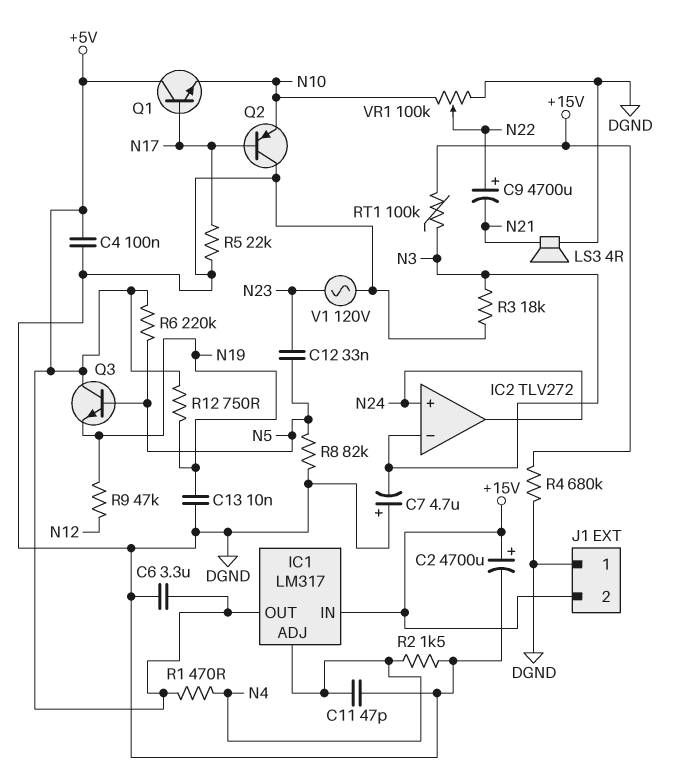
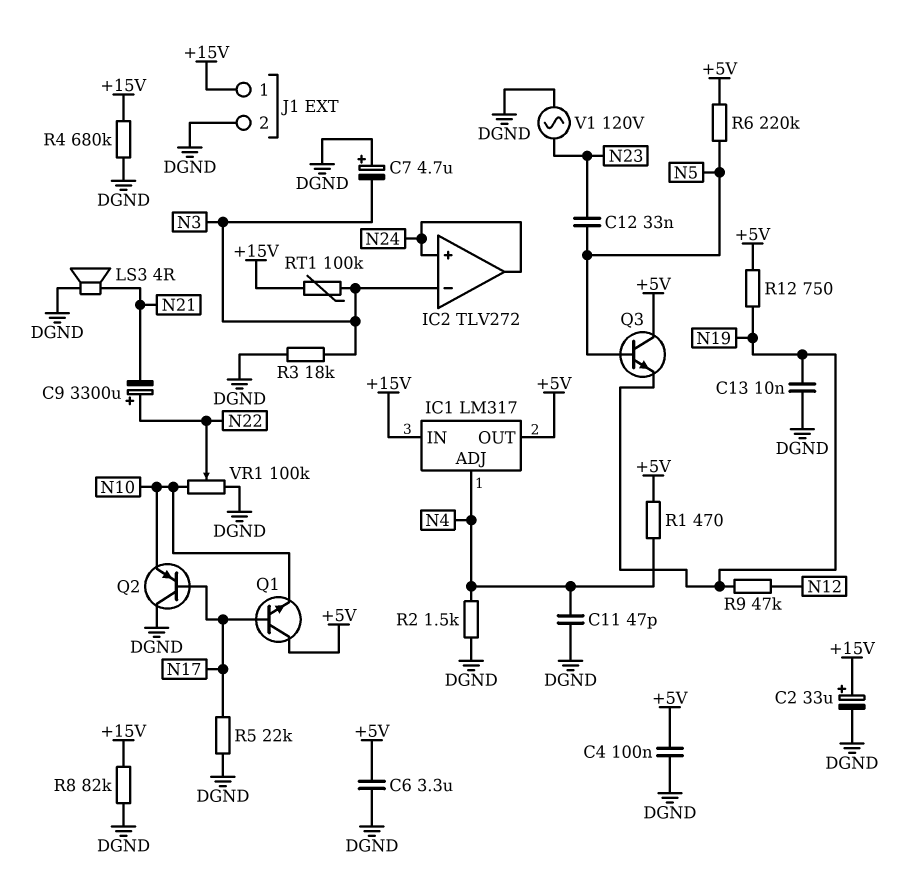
C2: 4700uF (plus +15V, minus DGND) -> 33uF (plus +15V, minus DGND)
C9: 4700uF (plus N22, minus N21) -> 3300uF (plus N22, minus N21)
J1 pin 1: DGND -> +15V
J1 pin 2: +15V -> DGND
R8: 82k (DGND, N5) -> 82k (+15V, DGND)

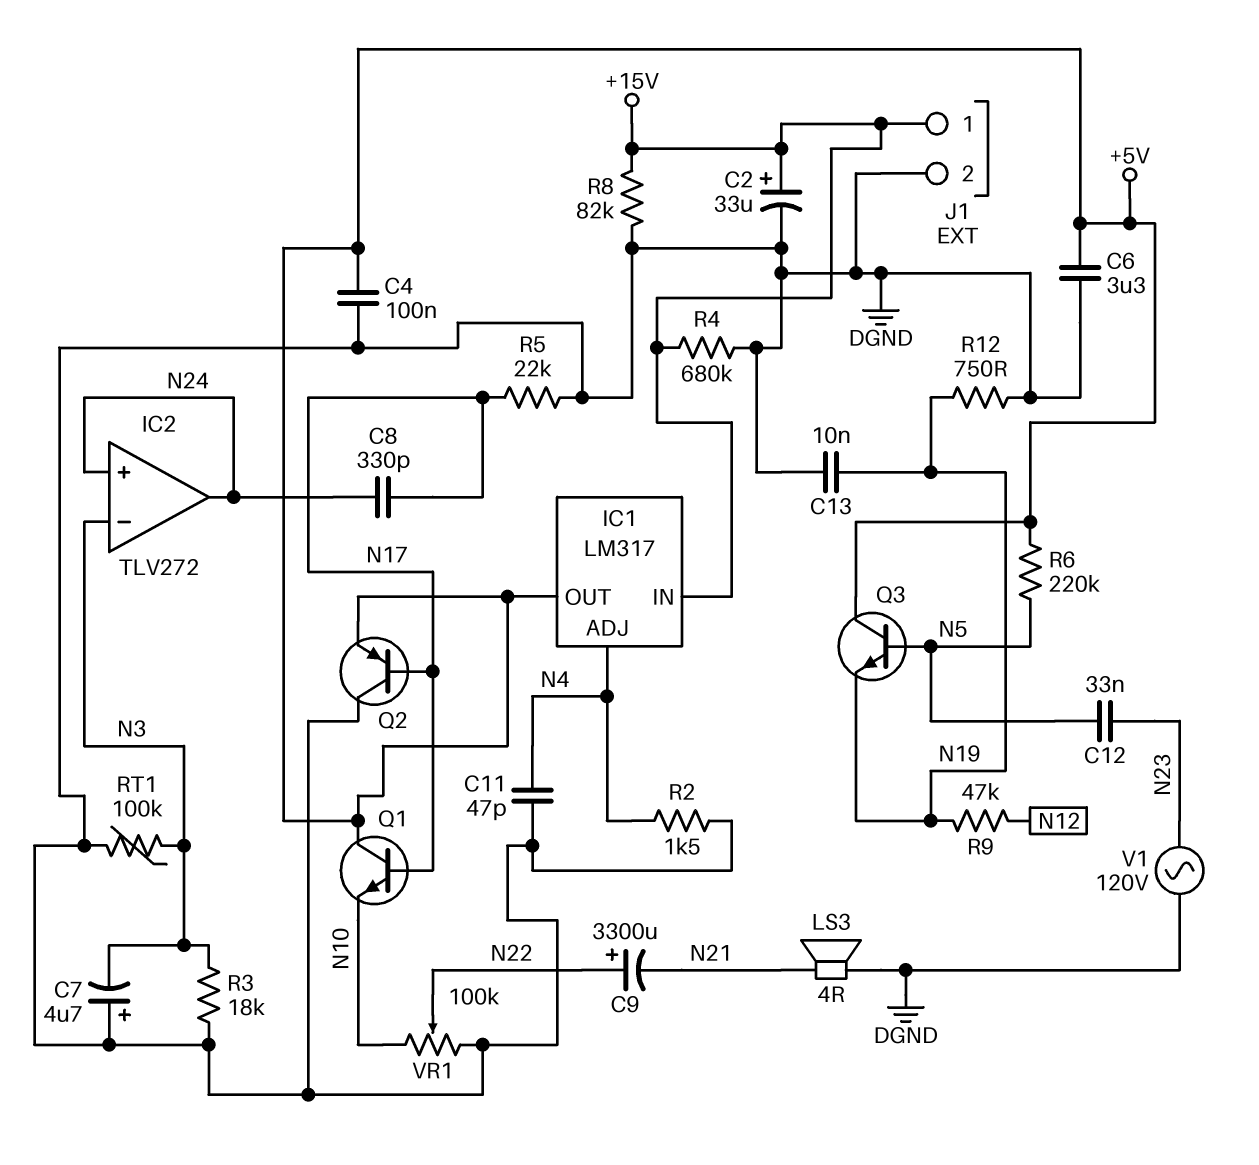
C8: none -> 330pF (N17, N24)
Q2: PNP (B N17, C DGND, E N10) -> PNP (B N17, C DGND, E +5V)
R1: 470 (+5V, N4) -> none
R12: 750 (+5V, N19) -> 750 (DGND, N19)
RT1: 100k (+15V, N3) -> 100k (DGND, N3)

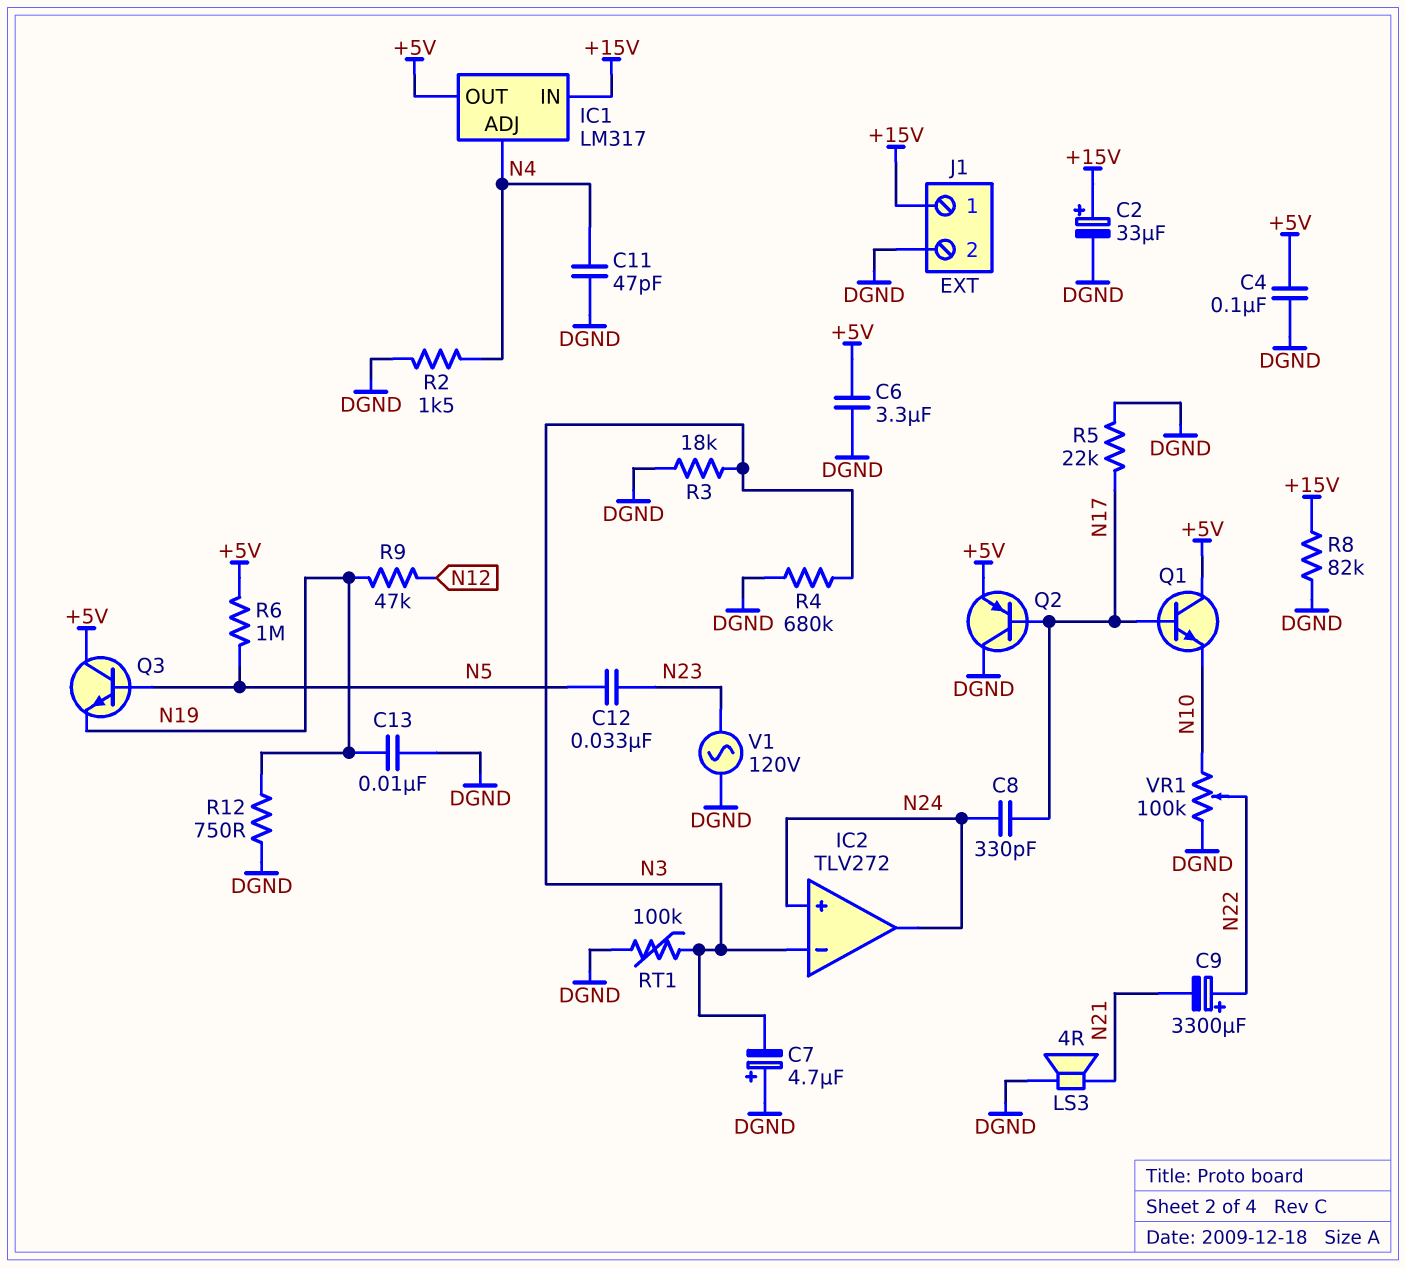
R4: 680k (+15V, DGND) -> 680k (DGND, N3)
R6: 220k (+5V, N5) -> 1M (+5V, N5)

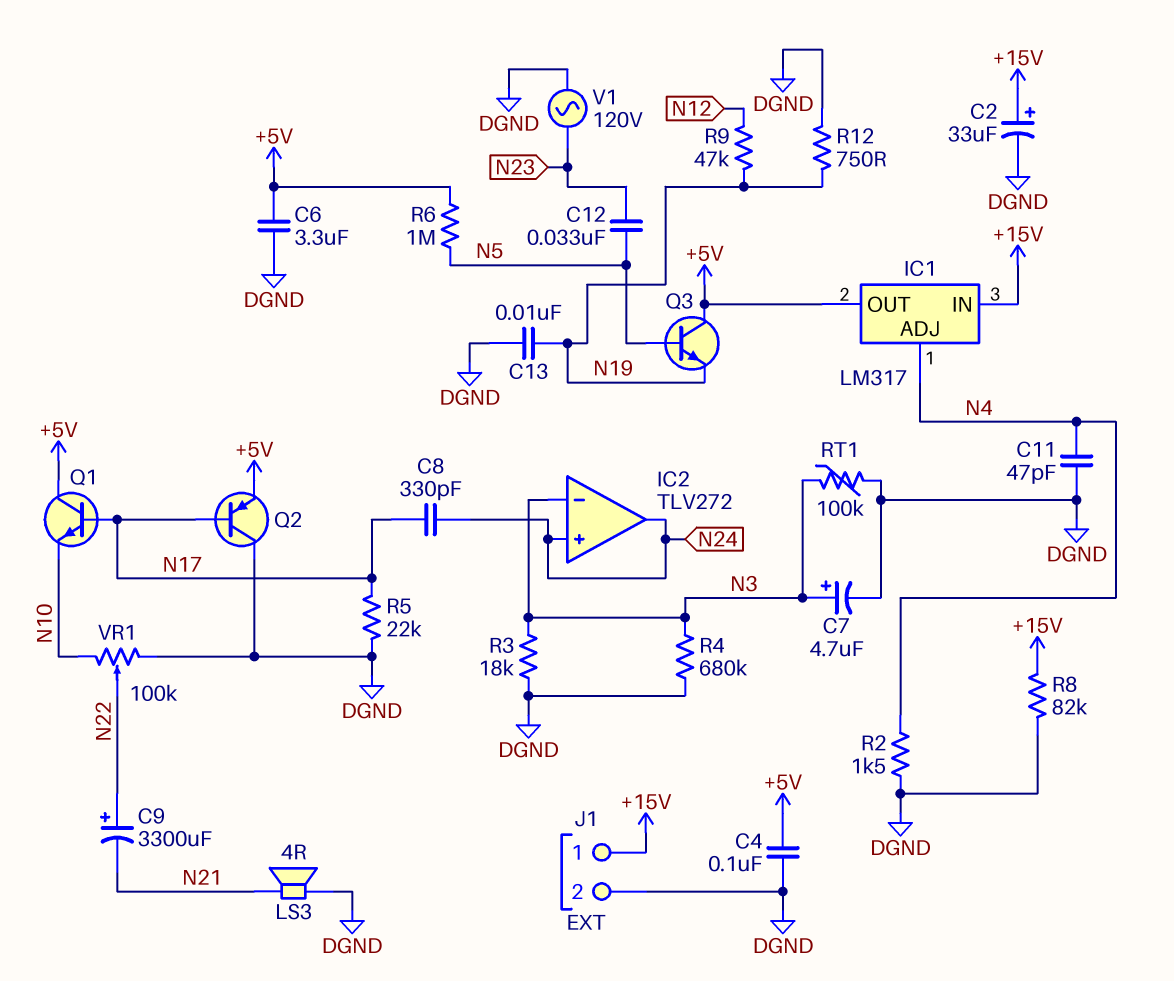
C7: 4.7uF (plus DGND, minus N3) -> 4.7uF (plus N3, minus DGND)

